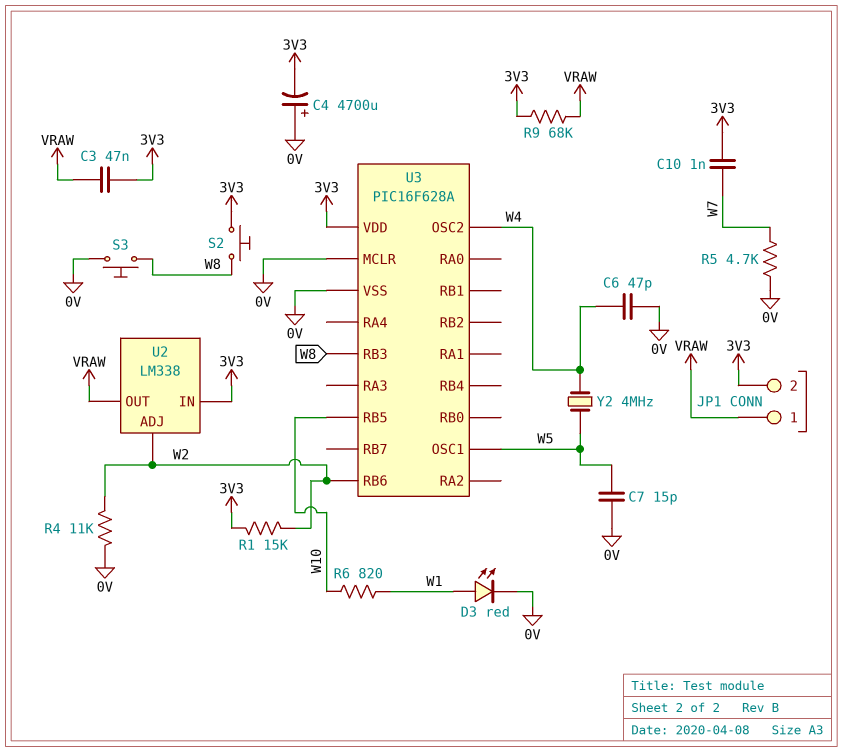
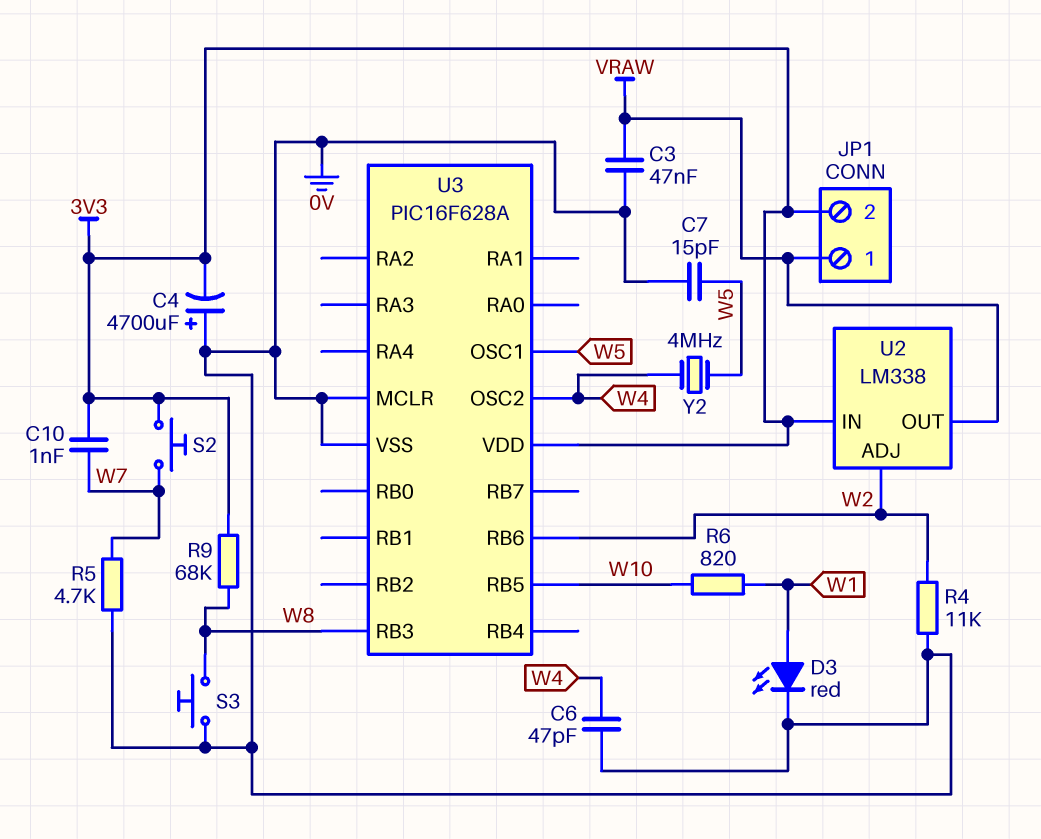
C3: 47nF (3V3, VRAW) -> 47nF (0V, VRAW)
R1: 15k (3V3, W2) -> none
R9: 68k (3V3, VRAW) -> 68k (3V3, W8)
S2: button (3V3, W8) -> button (3V3, W7)

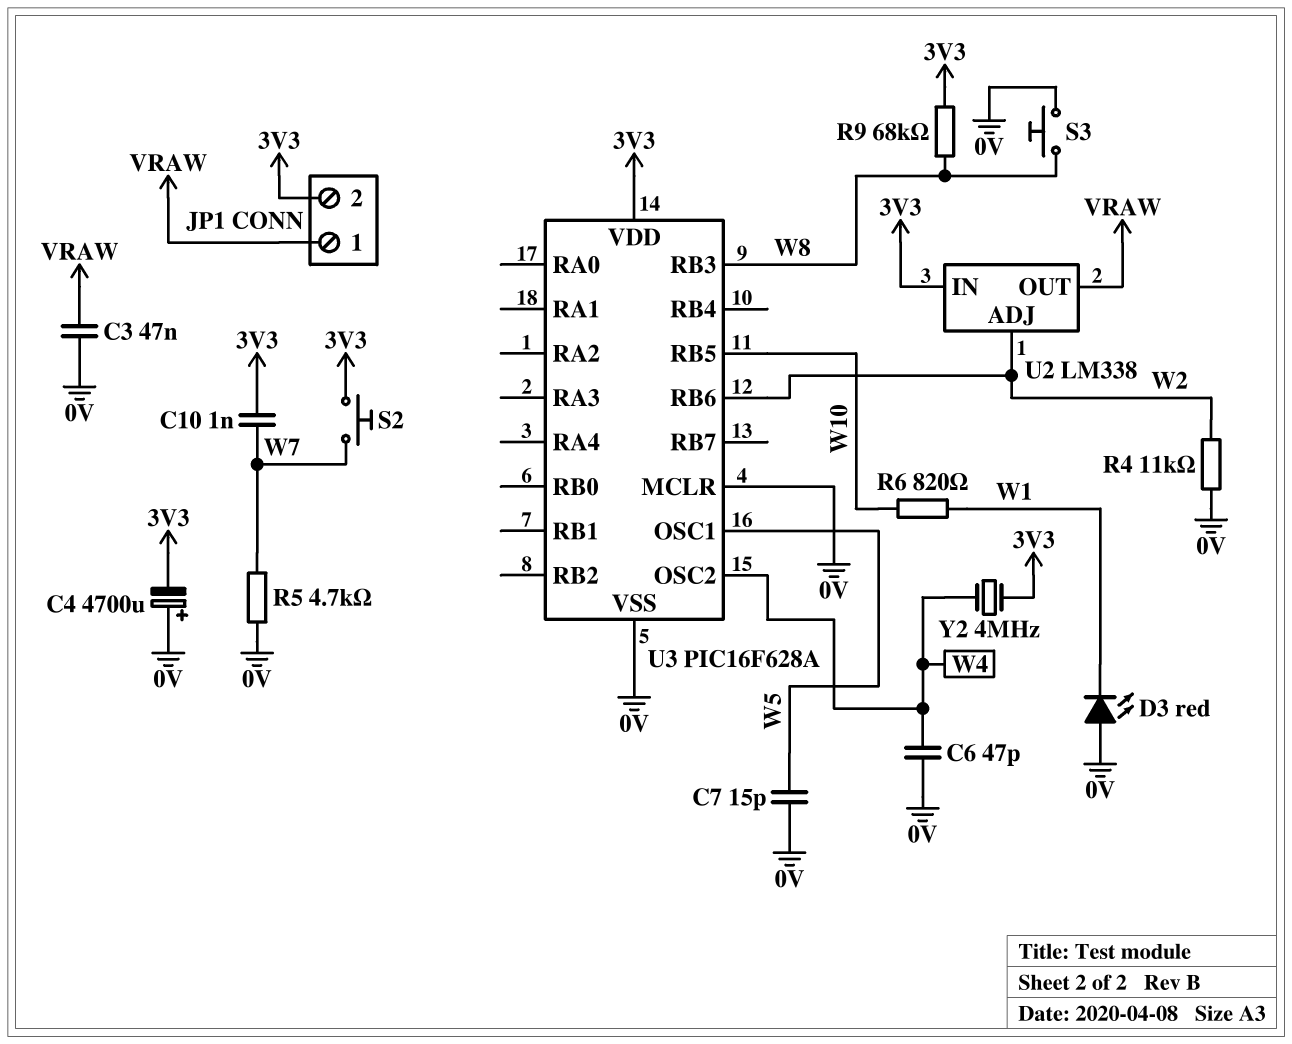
D3: LED red (A W1, K 0V) -> LED red (A 0V, K W1)
Y2: 4MHz (W4, W5) -> 4MHz (3V3, W4)

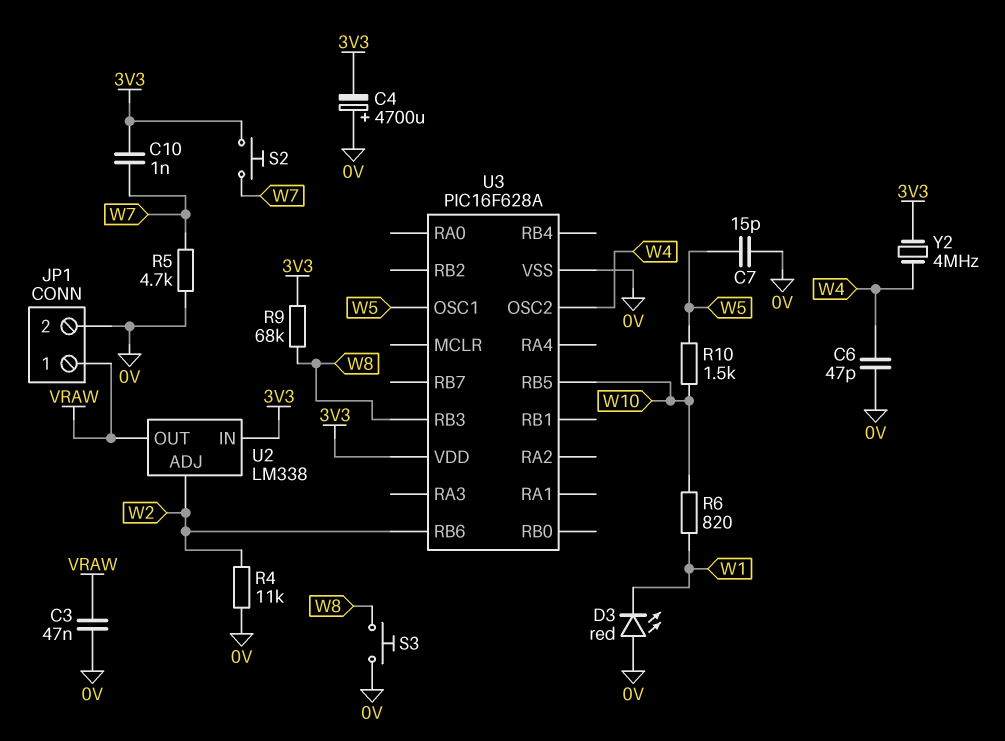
JP1 pin 2: 3V3 -> 0V
R10: none -> 1.5k (W5, W10)
U3 pin MCLR: 0V -> none

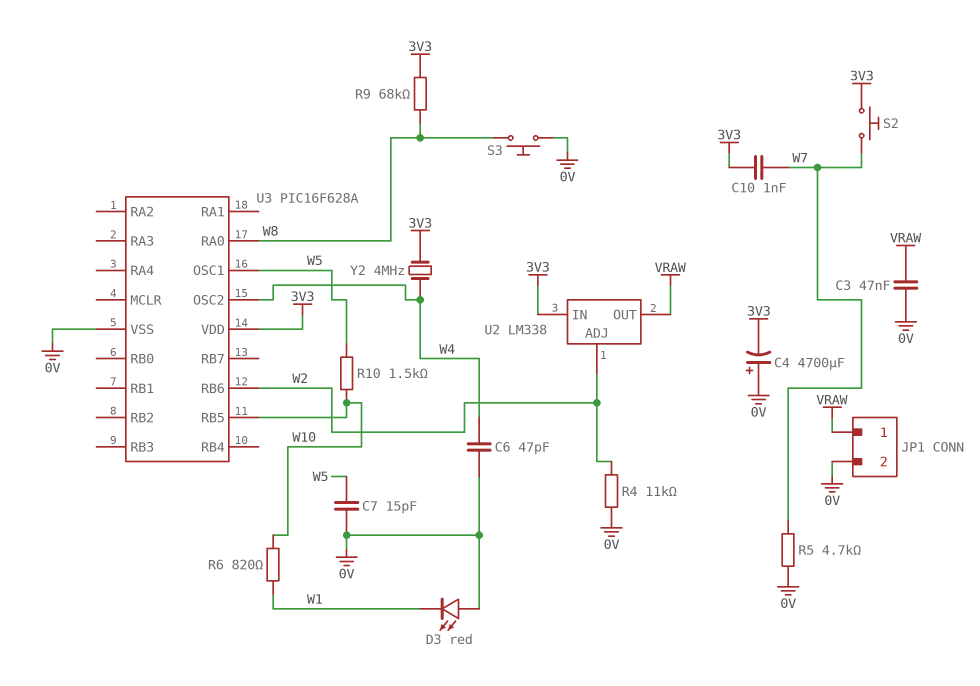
U3 pin RA0: none -> W8
U3 pin RB3: W8 -> none

